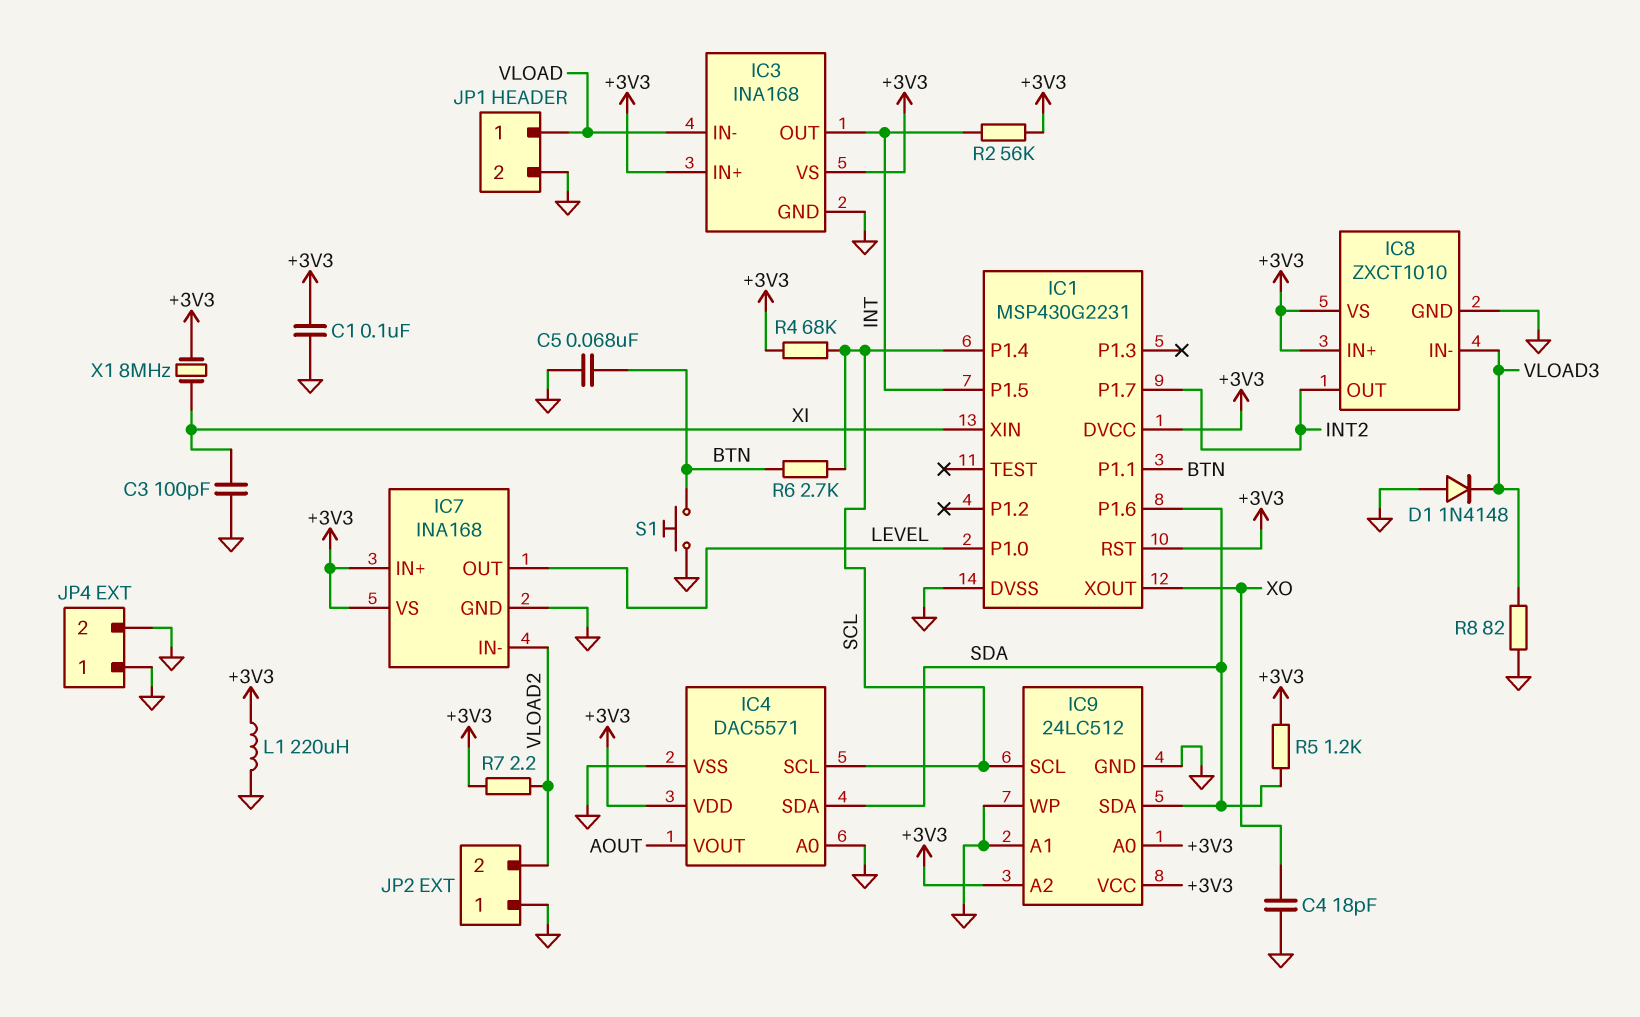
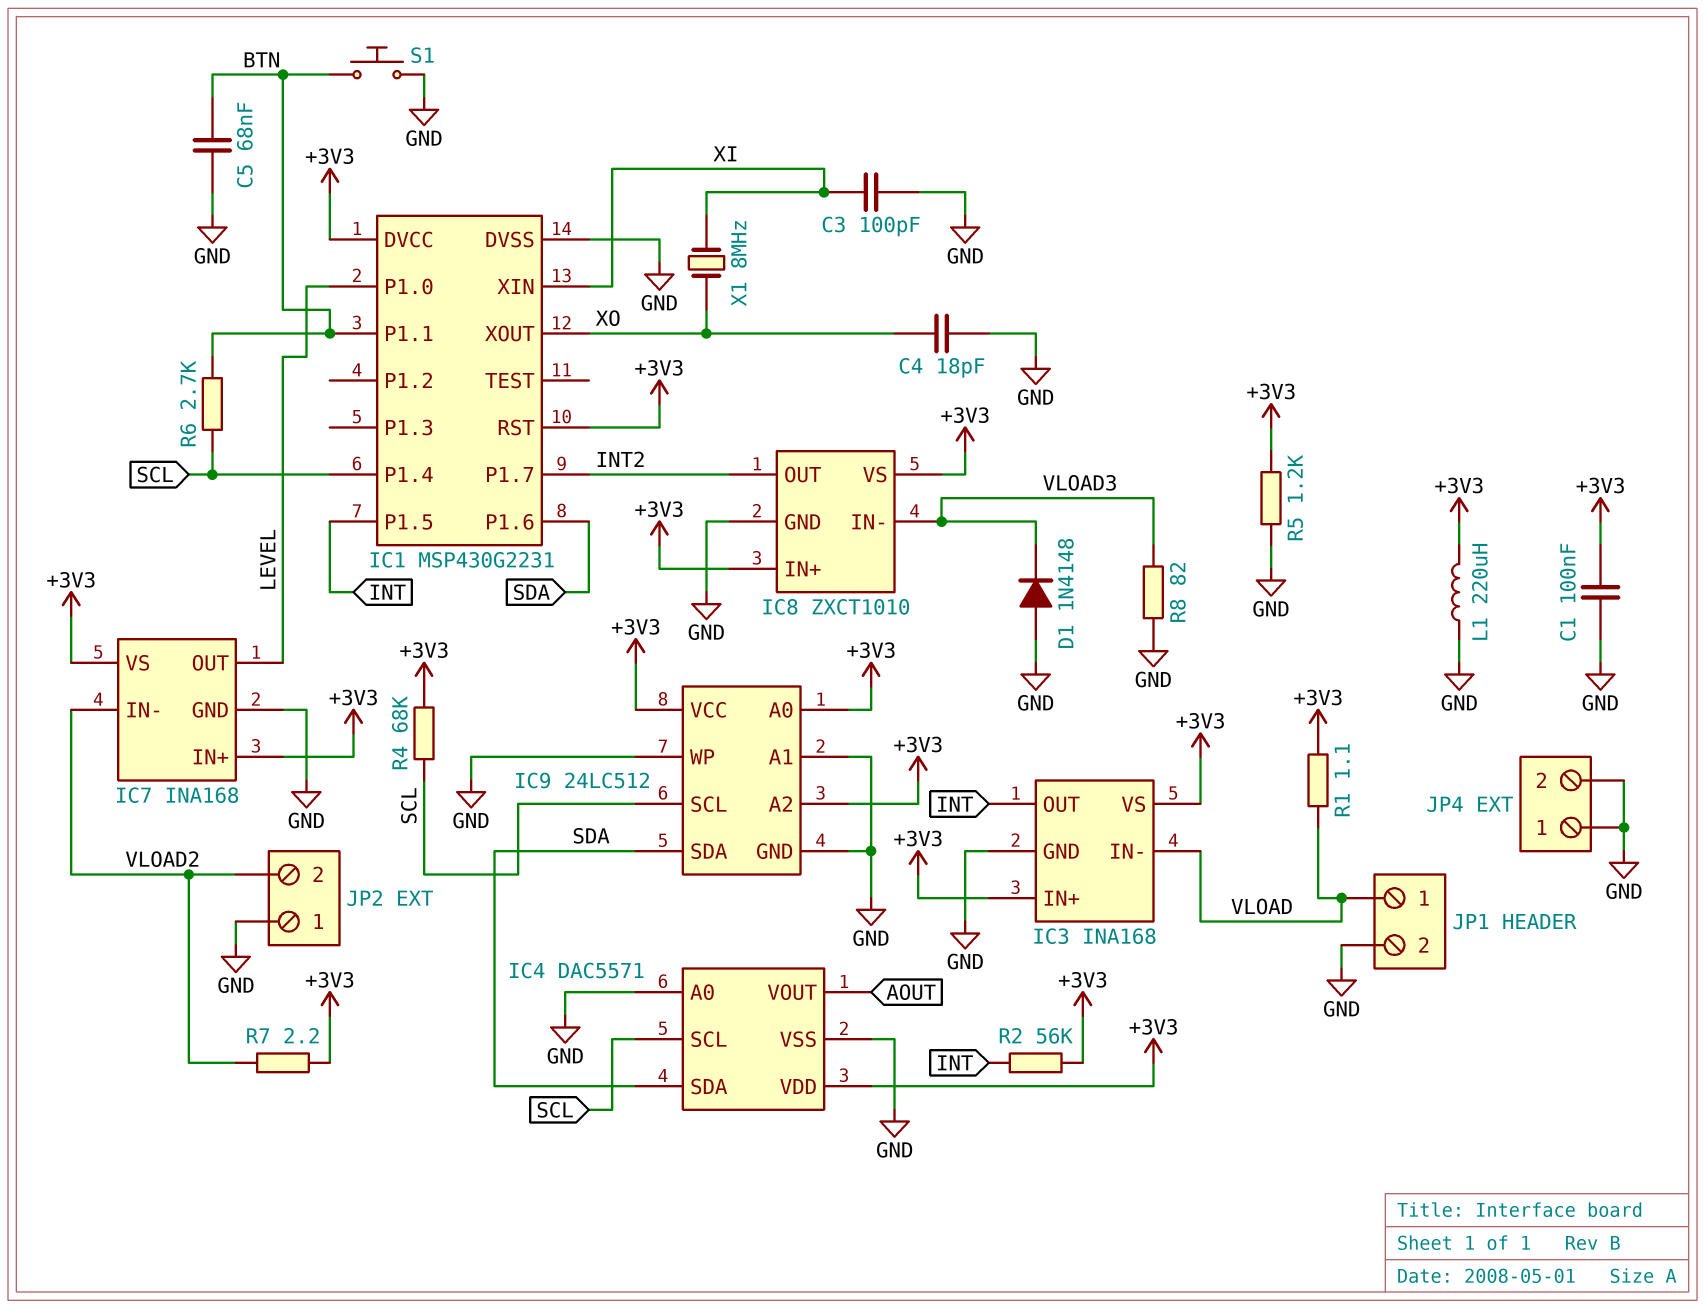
R1: none -> 1.1 (+3V3, VLOAD)
R5: 1.2k (+3V3, SDA) -> 1.2k (+3V3, GND)
X1: 8MHz (+3V3, XI) -> 8MHz (XI, XO)

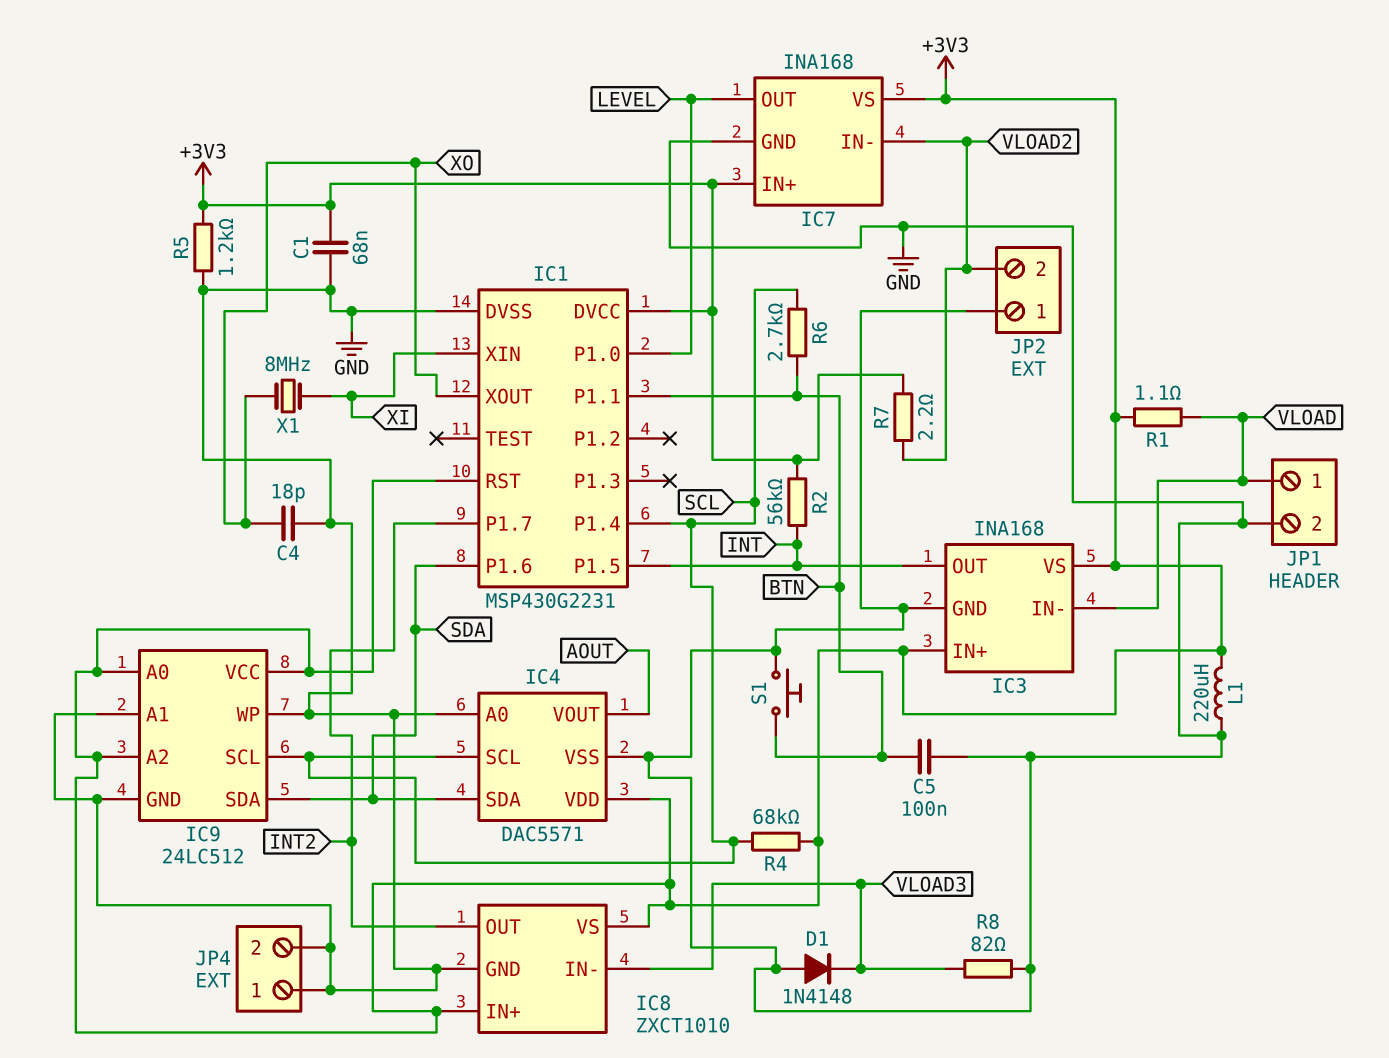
C1: 100nF (+3V3, GND) -> 68nF (+3V3, GND)
C3: 100pF (GND, XI) -> none
C5: 68nF (BTN, GND) -> 100nF (BTN, GND)

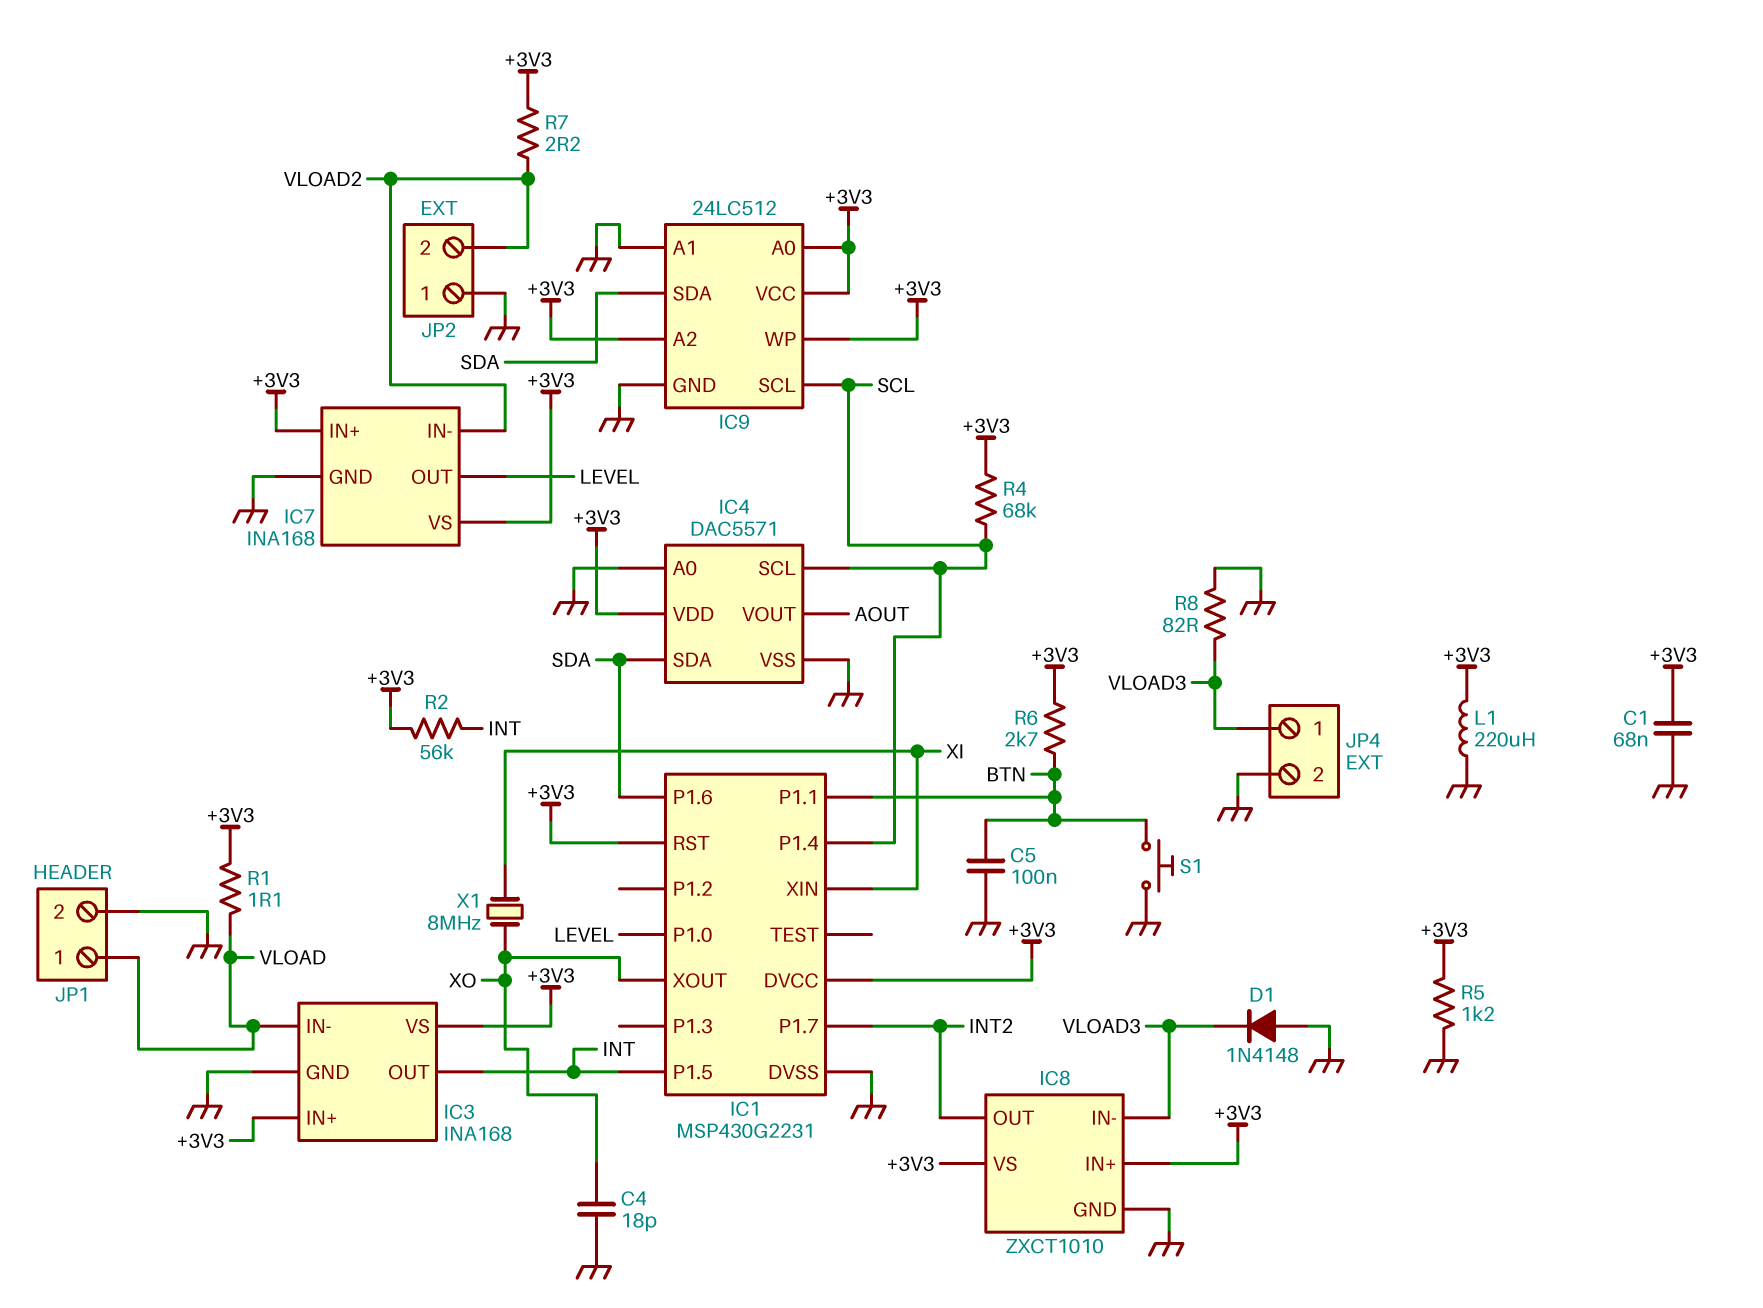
IC9 pin WP: GND -> +3V3
JP4 pin 1: GND -> VLOAD3
R6: 2.7k (BTN, SCL) -> 2.7k (+3V3, BTN)

